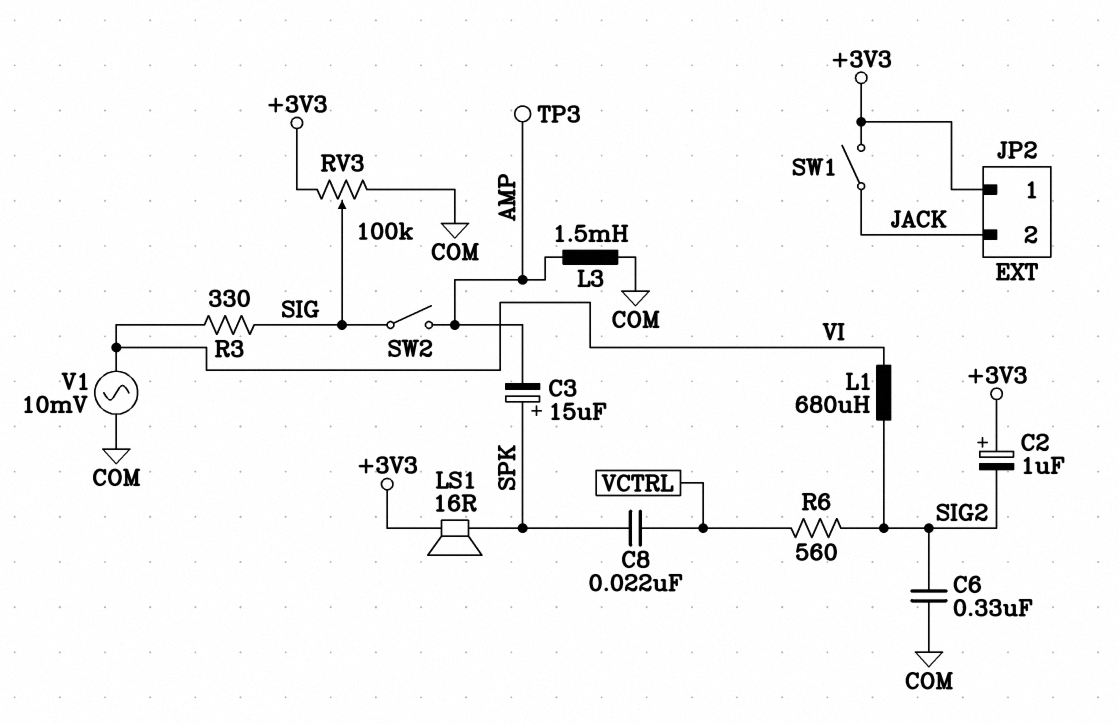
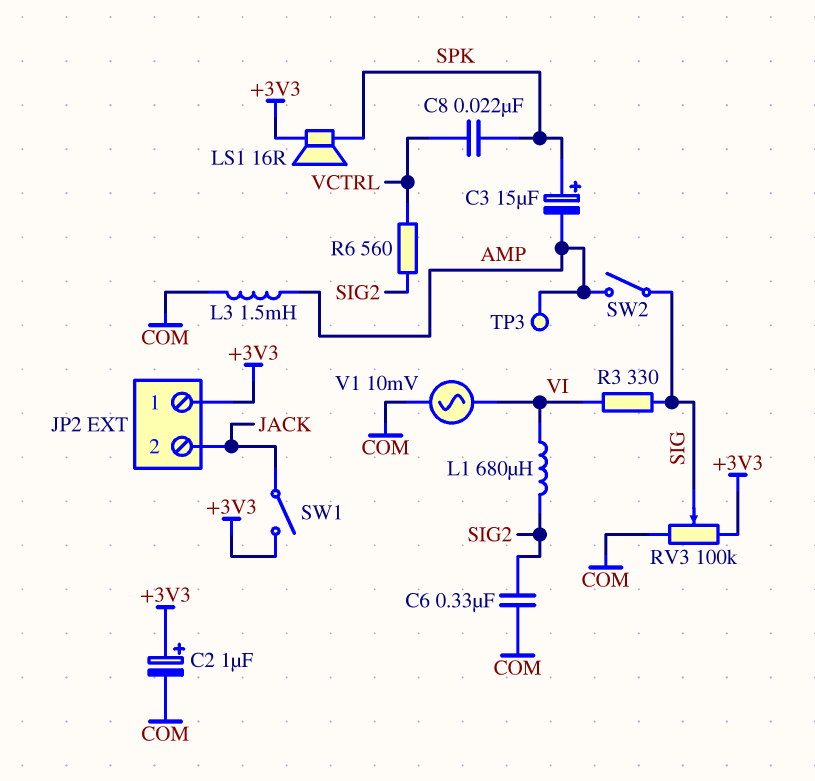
C2: 1uF (plus +3V3, minus SIG2) -> 1uF (plus +3V3, minus COM)

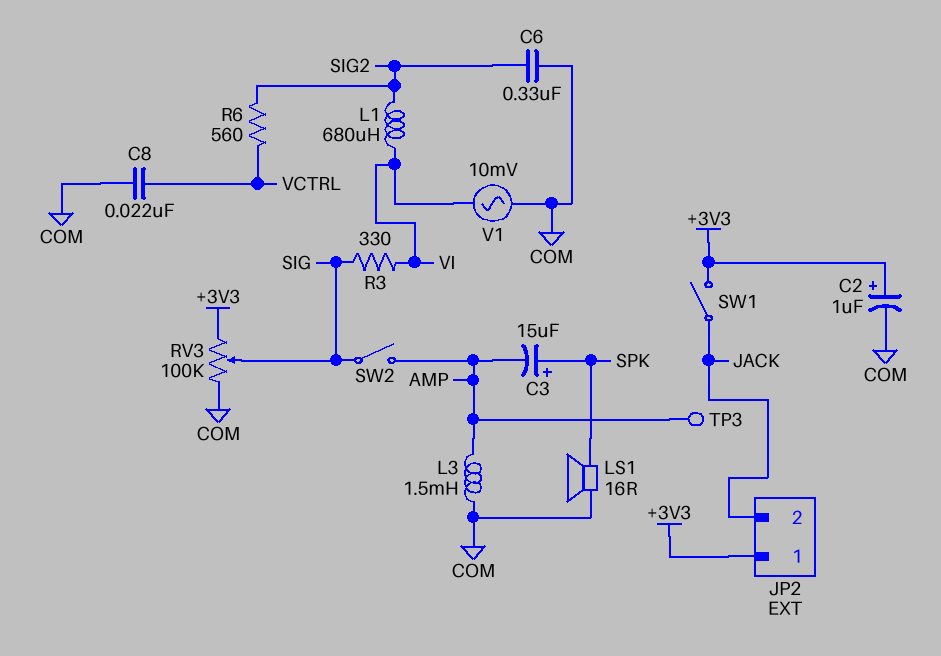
C8: 22nF (SPK, VCTRL) -> 22nF (COM, VCTRL)
LS1: speaker 16R (+3V3, SPK) -> speaker 16R (COM, SPK)

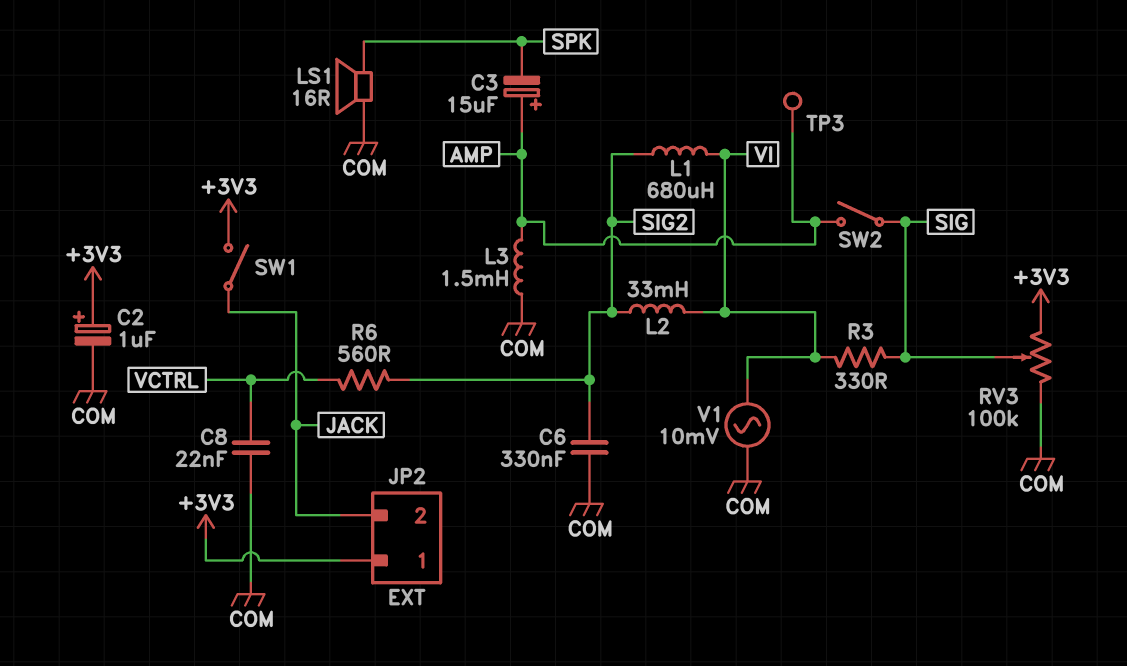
C3: 15uF (plus SPK, minus AMP) -> 15uF (plus AMP, minus SPK)
L2: none -> 33mH (SIG2, VI)

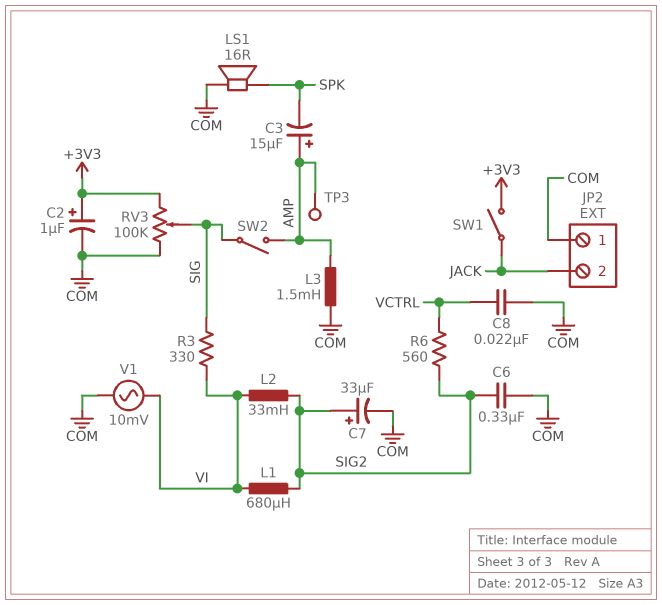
C7: none -> 33uF (plus SIG2, minus COM)
JP2 pin 1: +3V3 -> COM

